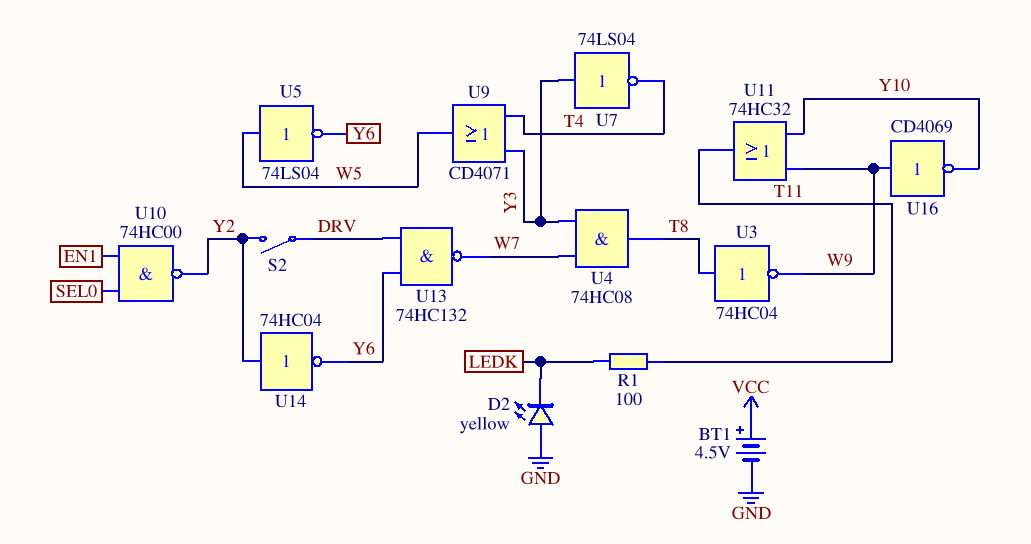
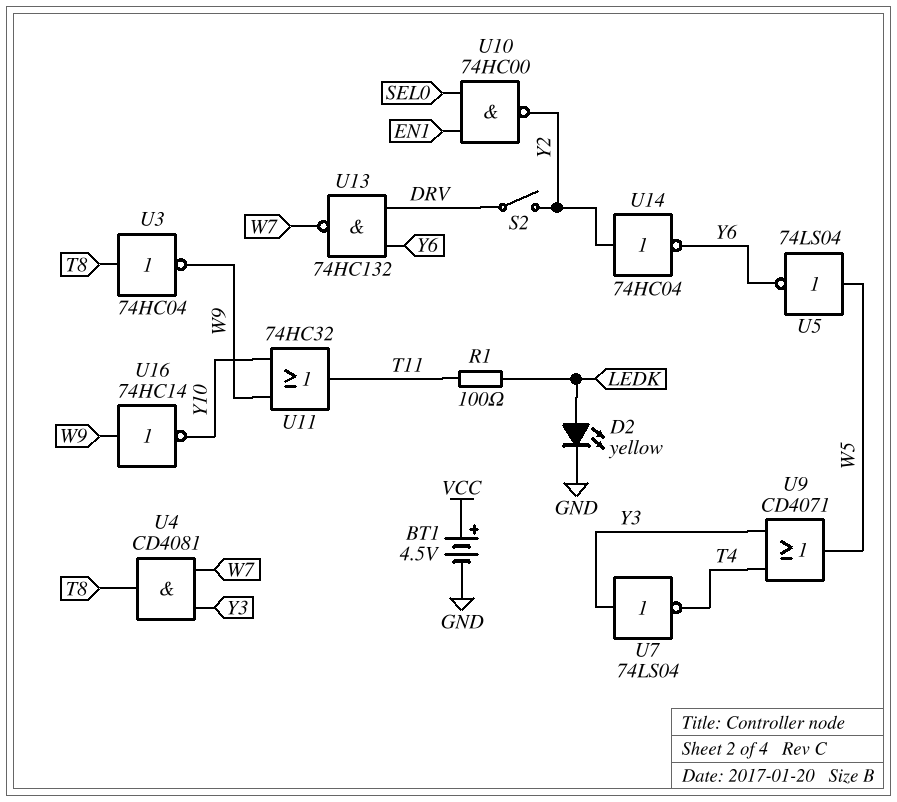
D2: LED yellow (A GND, K LEDK) -> LED yellow (A LEDK, K GND)
U4: AND 74HC08 (in W7, in Y3, out T8) -> AND CD4081 (in W7, in Y3, out T8)
U16: NOT CD4069 (in W9, out Y10) -> NOT 74HC14 (in W9, out Y10)

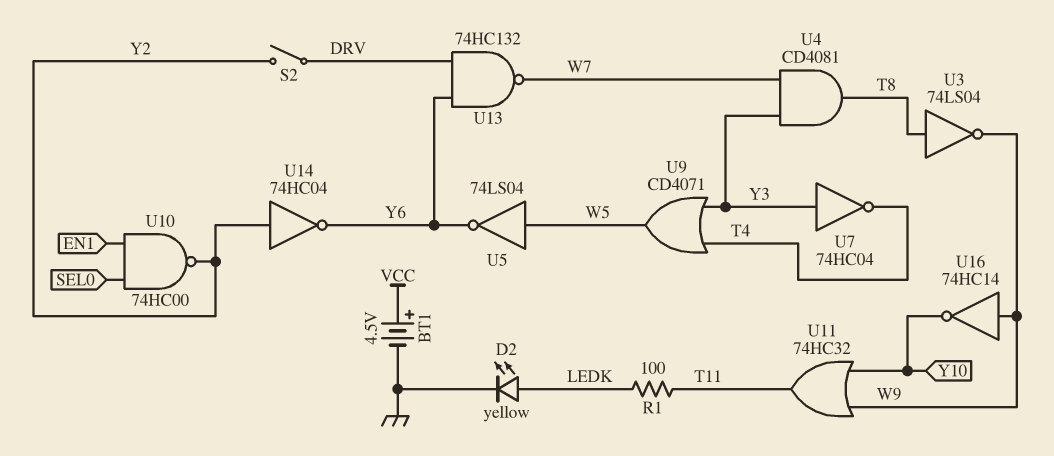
U3: NOT 74HC04 (in T8, out W9) -> NOT 74LS04 (in T8, out W9)
U7: NOT 74LS04 (in Y3, out T4) -> NOT 74HC04 (in Y3, out T4)

